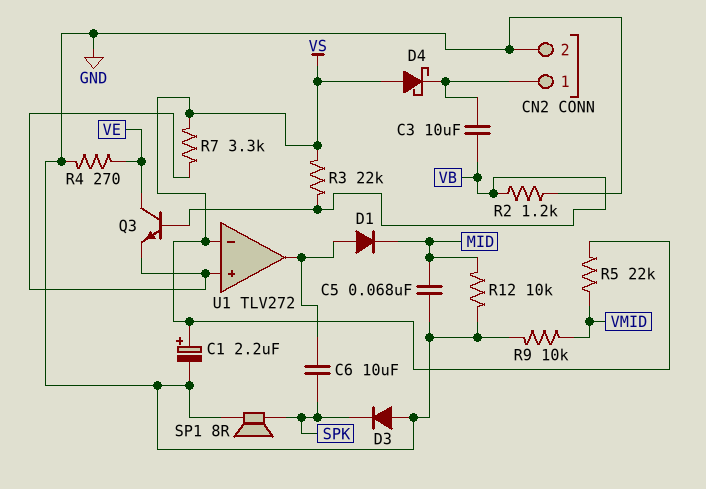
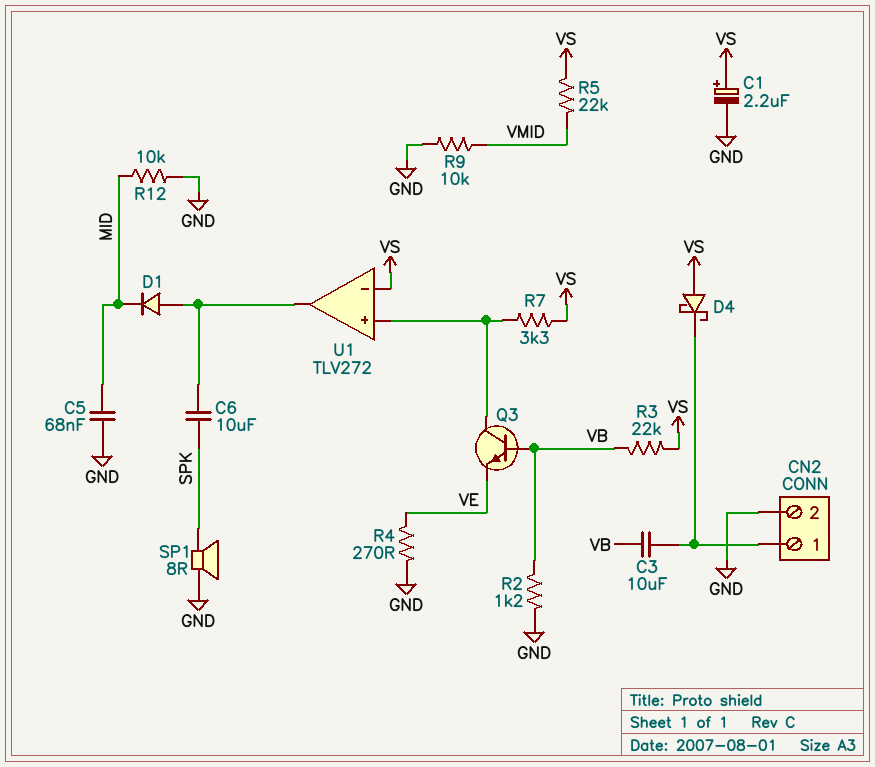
D3: diode (A GND, K SPK) -> none
Q3: NPN (B VB, C VE, E U1/in+) -> NPN (B VB, C U1/in+, E VE)

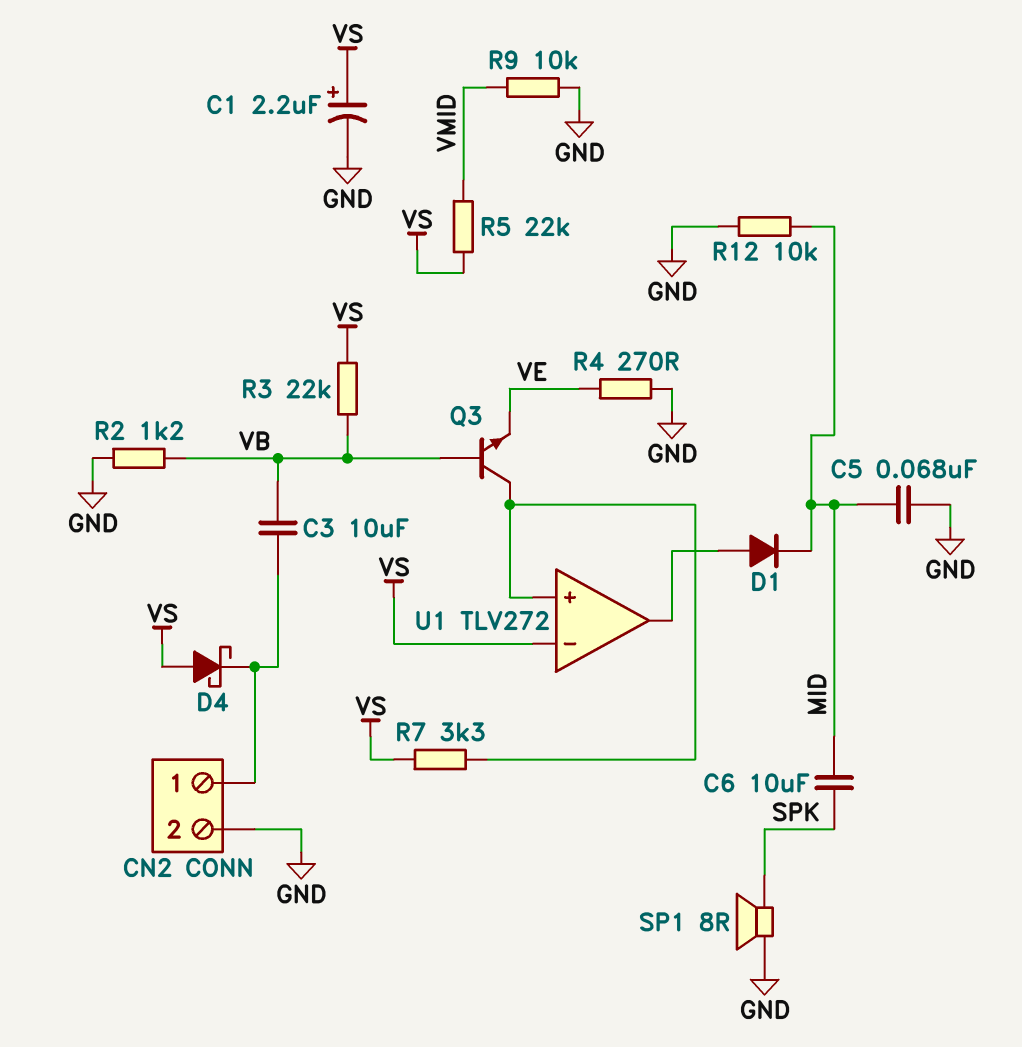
C6: 10uF (SPK, U1/out) -> 10uF (MID, SPK)

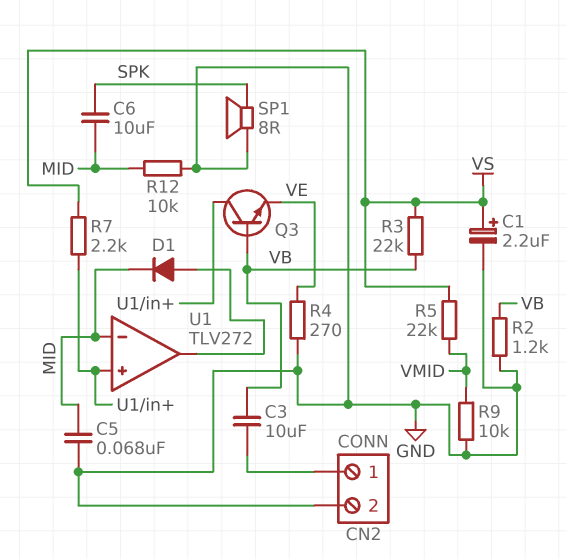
D4: schottky (A VS, K CN2/1) -> none
R7: 3.3k (U1/in+, VS) -> 2.2k (U1/in+, VS)
U1 pin in-: VS -> MID

